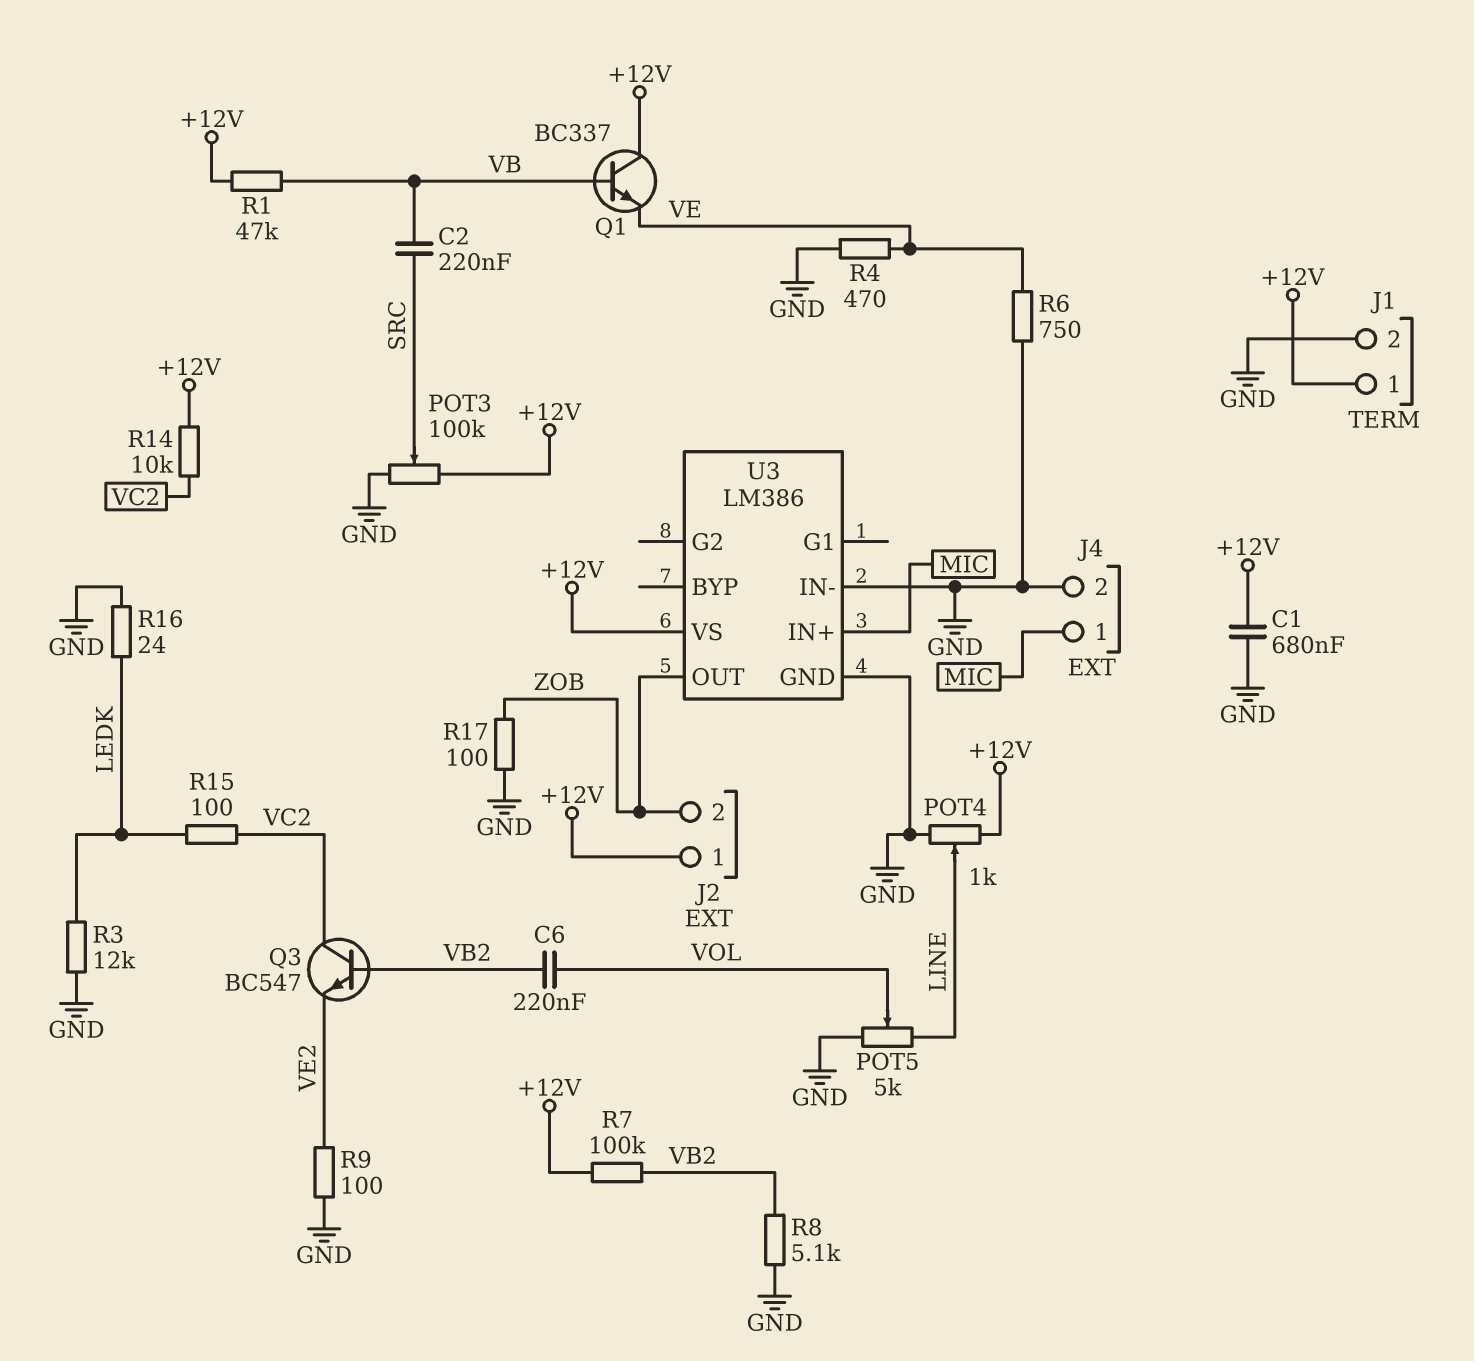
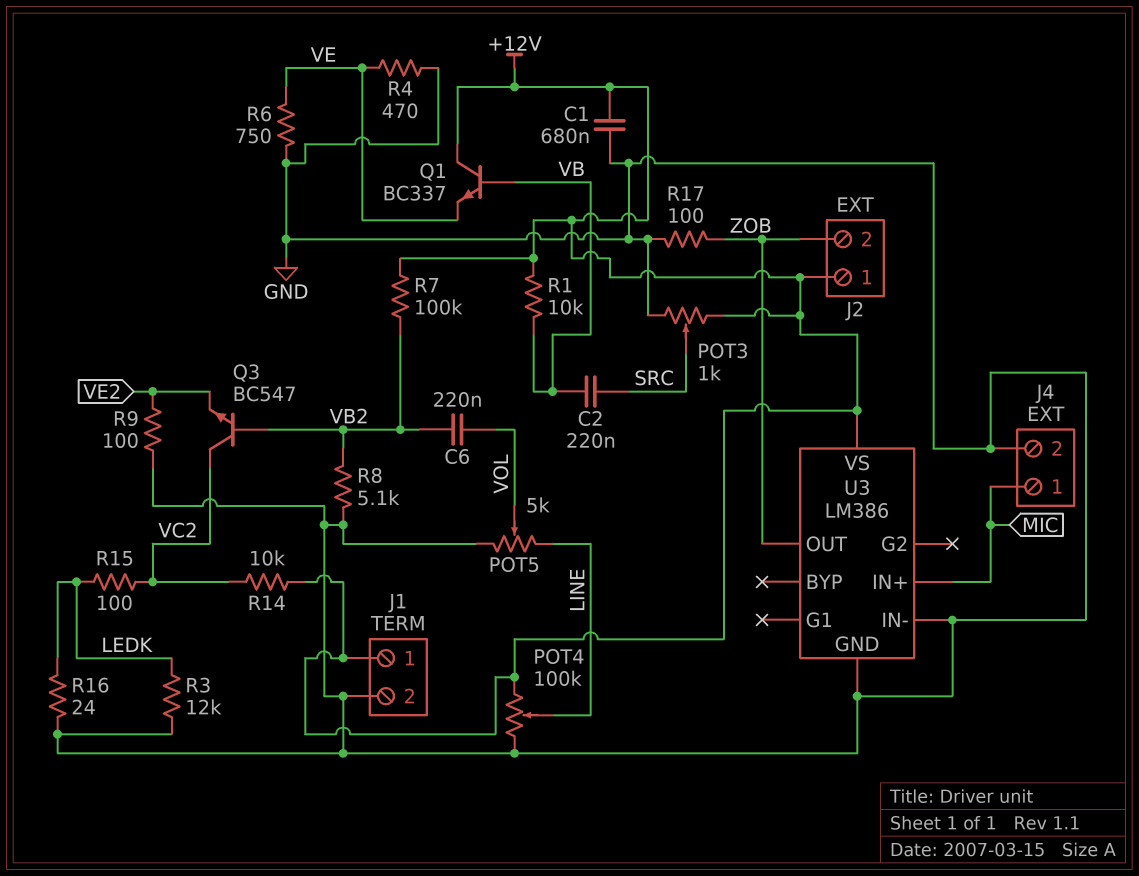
POT3: 100k (+12V, GND, wiper SRC) -> 1k (+12V, GND, wiper SRC)
POT4: 1k (+12V, GND, wiper LINE) -> 100k (+12V, GND, wiper LINE)
R1: 47k (+12V, VB) -> 10k (+12V, VB)

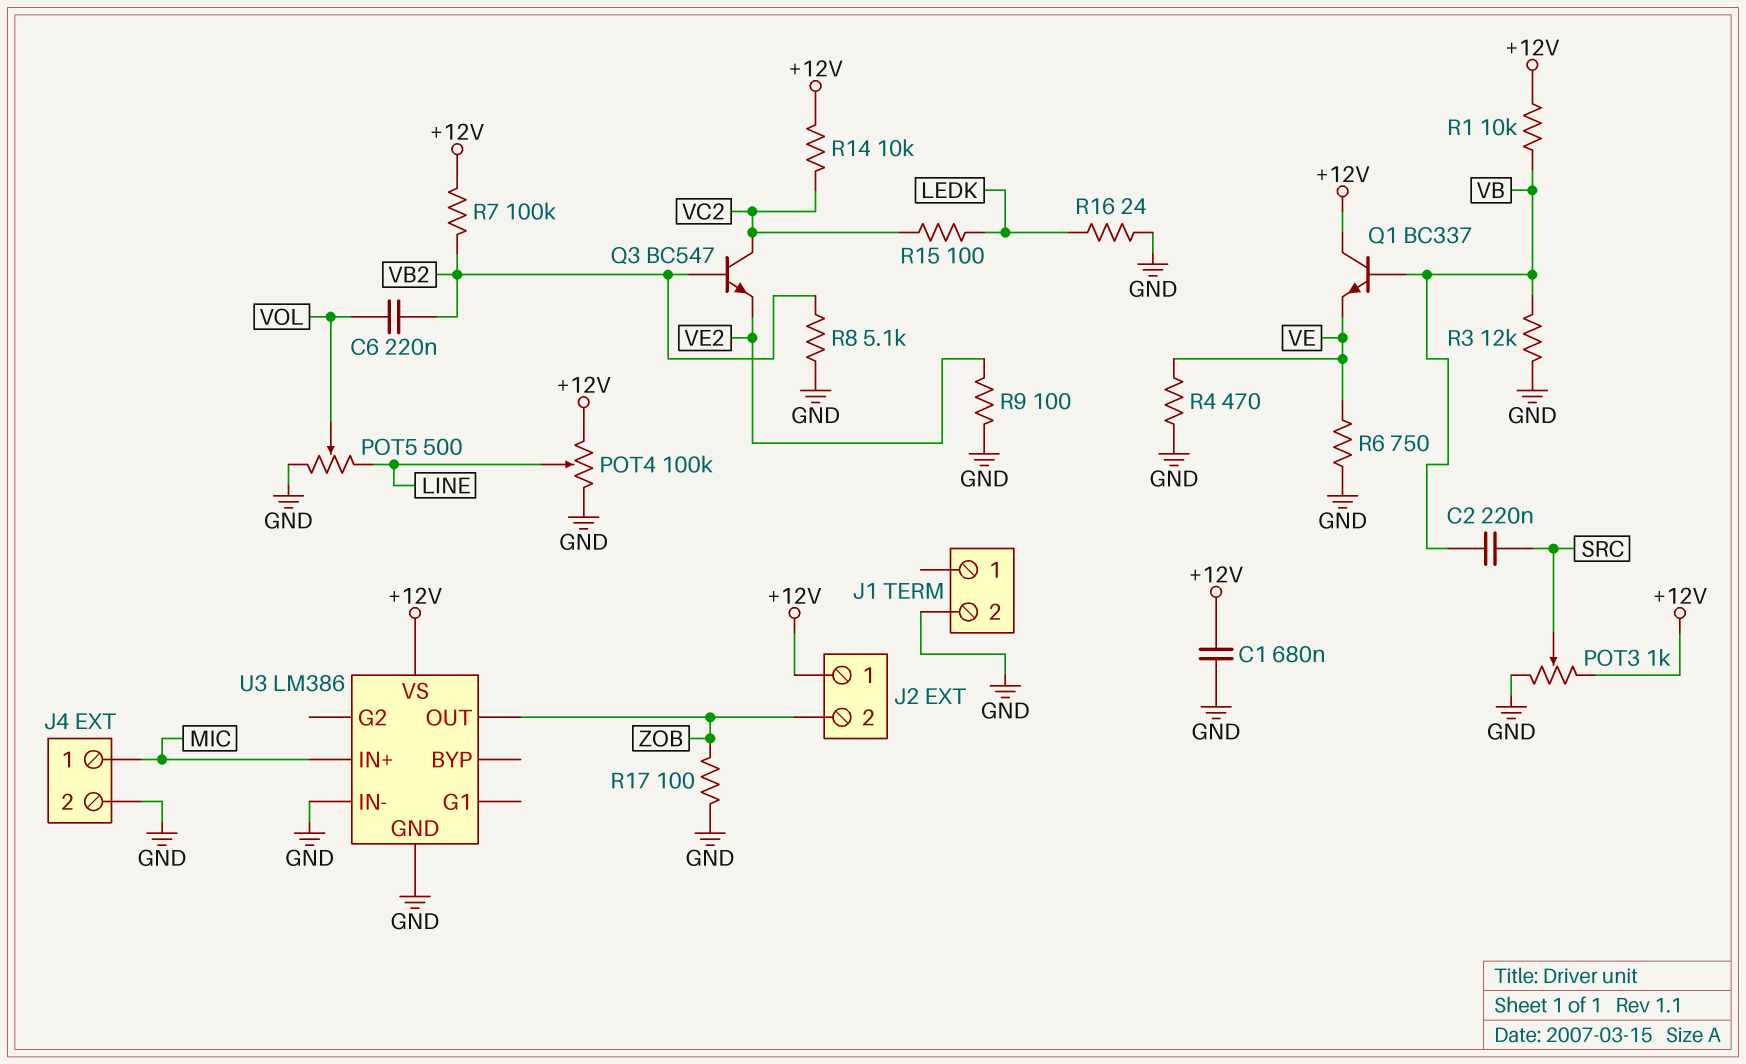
J1 pin 1: +12V -> none
POT5: 5k (GND, LINE, wiper VOL) -> 500 (GND, LINE, wiper VOL)
R3: 12k (GND, LEDK) -> 12k (GND, VB)

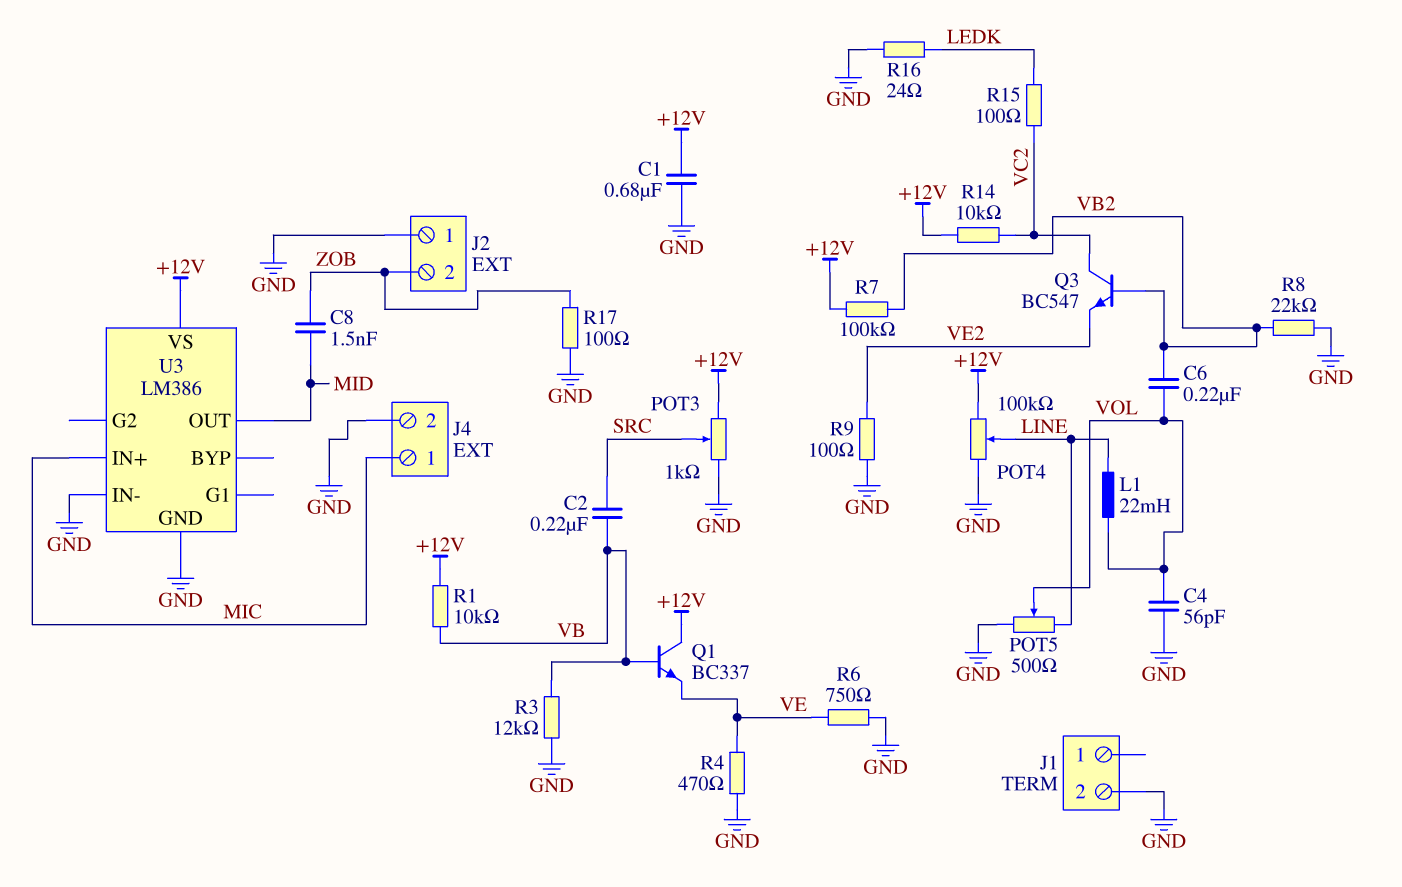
C4: none -> 56pF (GND, VOL)
C8: none -> 1.5nF (MID, ZOB)
J2 pin 1: +12V -> GND
L1: none -> 22mH (LINE, VOL)
R8: 5.1k (GND, VB2) -> 22k (GND, VB2)
U3 pin OUT: ZOB -> MID

